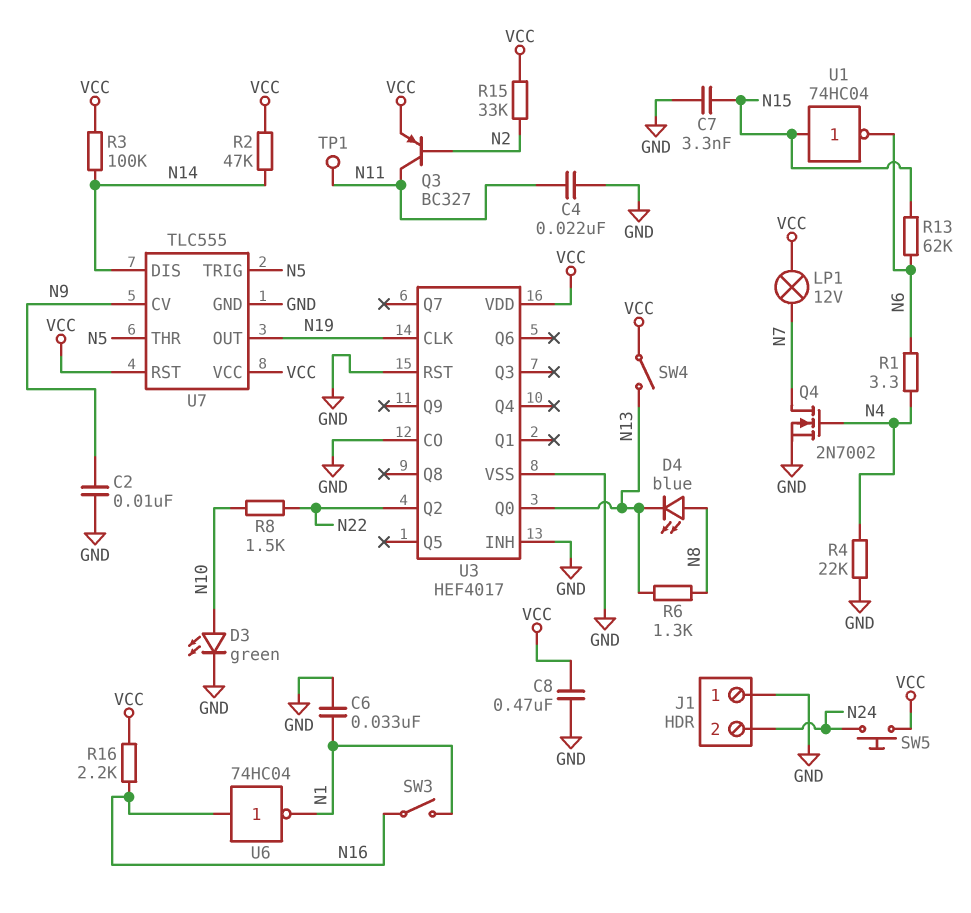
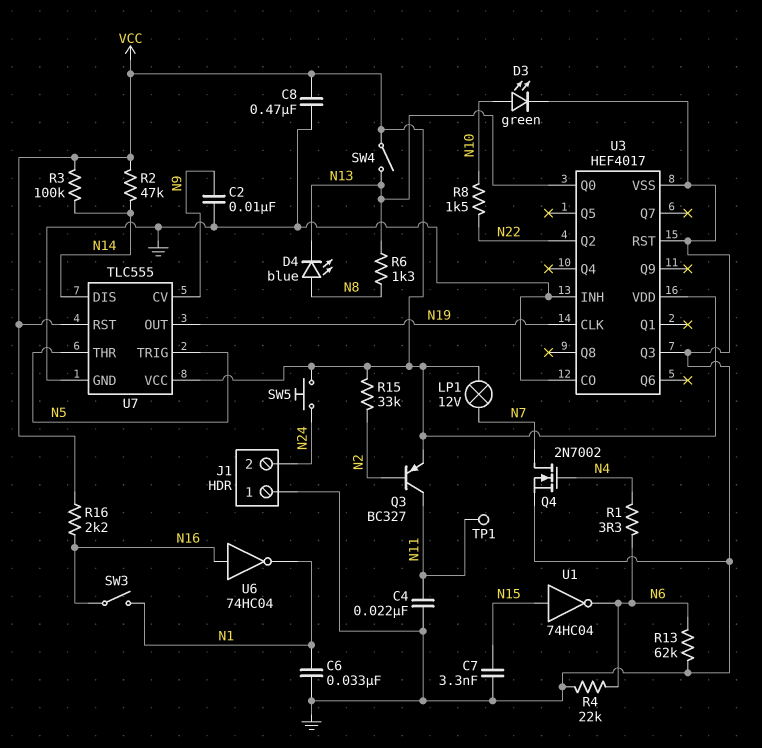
R4: 22k (GND, N4) -> 22k (GND, N6)
R13: 62k (N6, N15) -> 62k (GND, N6)
U3 pin Q3: none -> GND

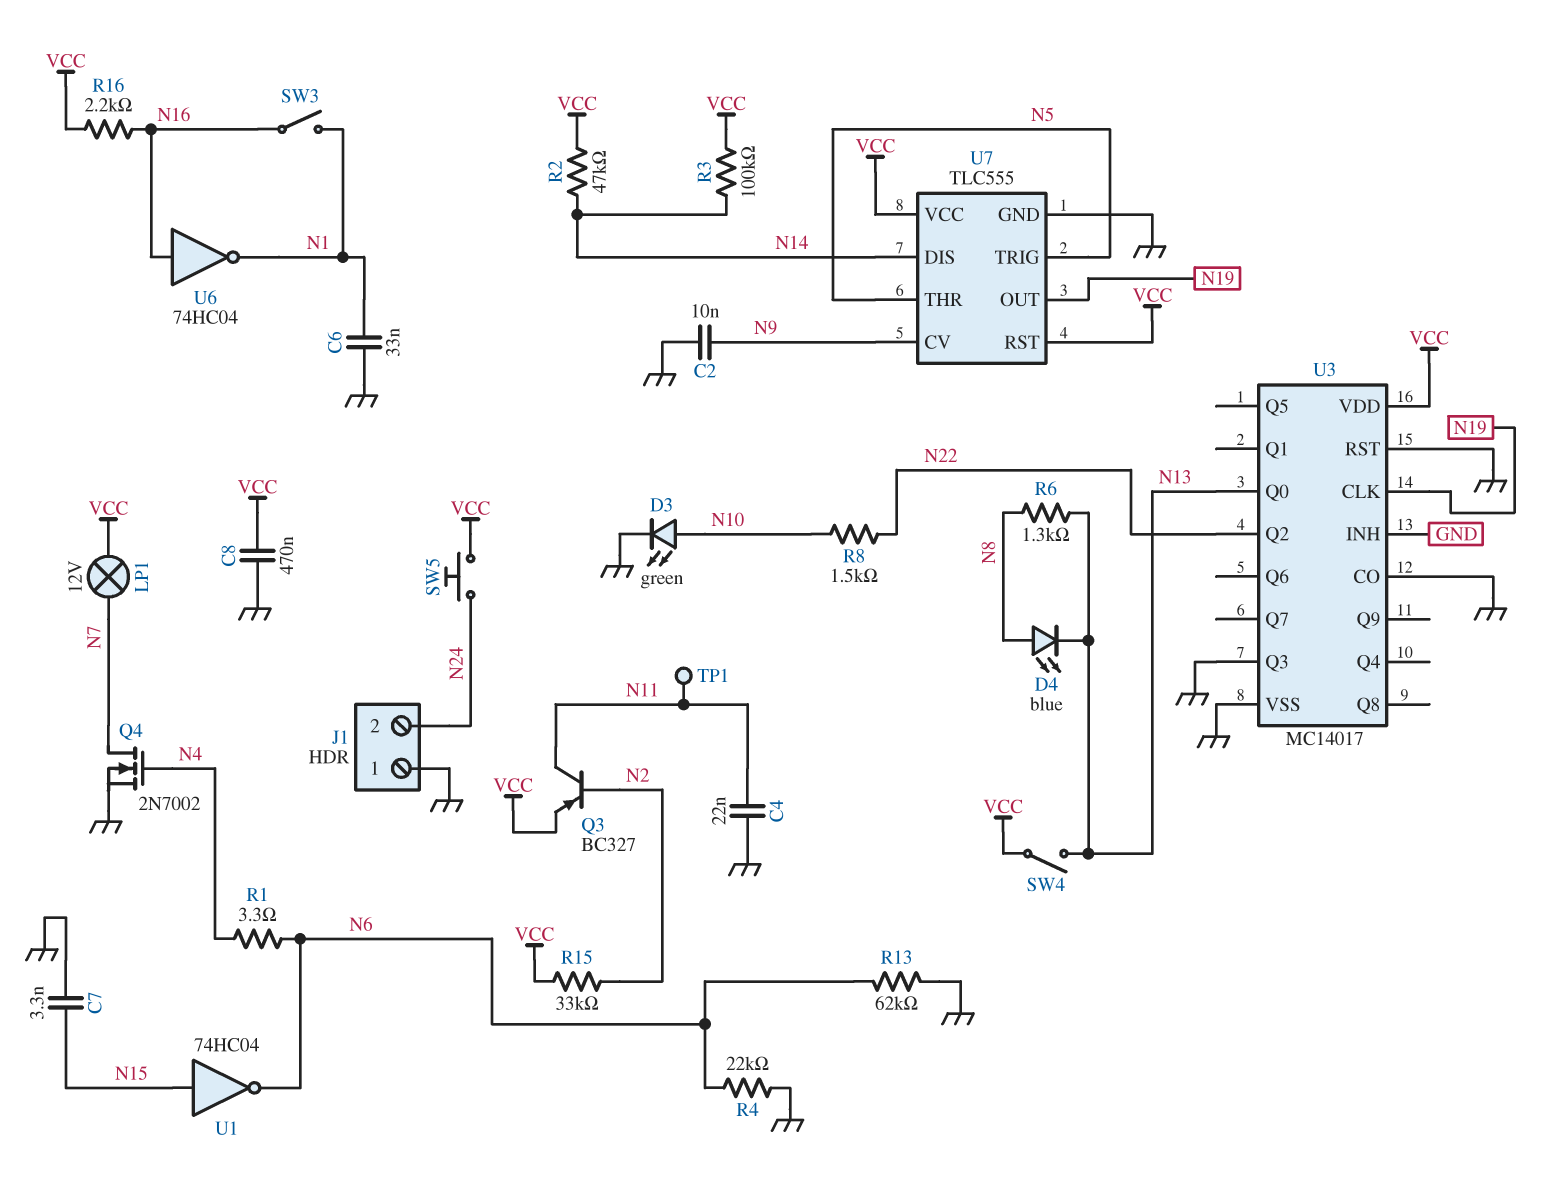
U3: HEF4017 -> MC14017

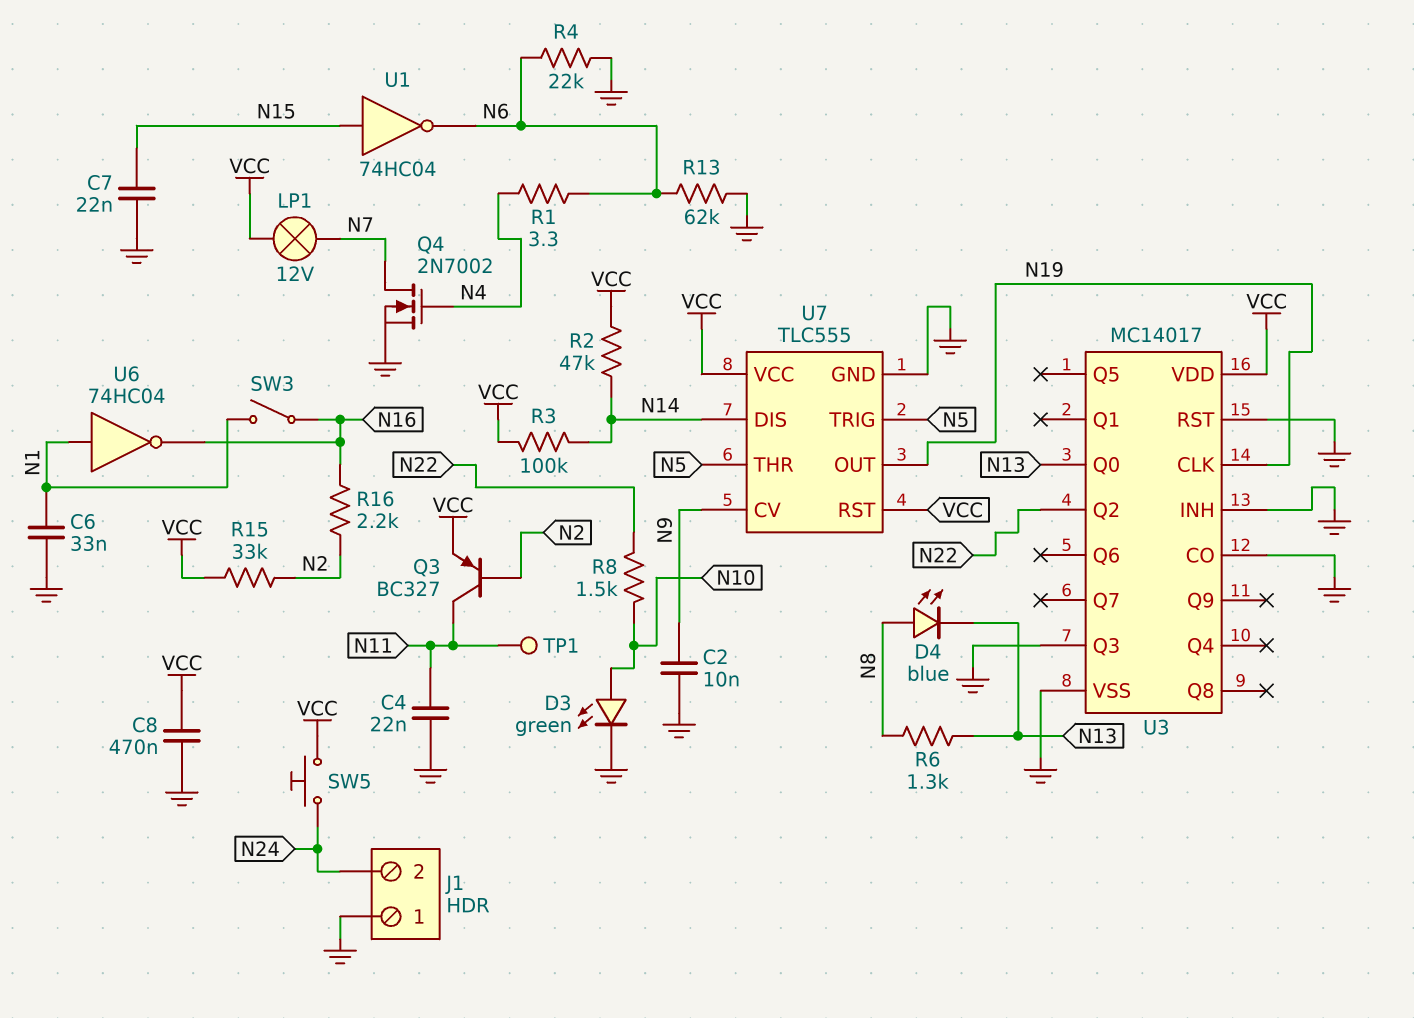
C7: 3.3nF (GND, N15) -> 22nF (GND, N15)
R16: 2.2k (N16, VCC) -> 2.2k (N2, N16)
SW4: switch (N13, VCC) -> none
U6: NOT 74HC04 (in N16, out N1) -> NOT 74HC04 (in N1, out N16)

